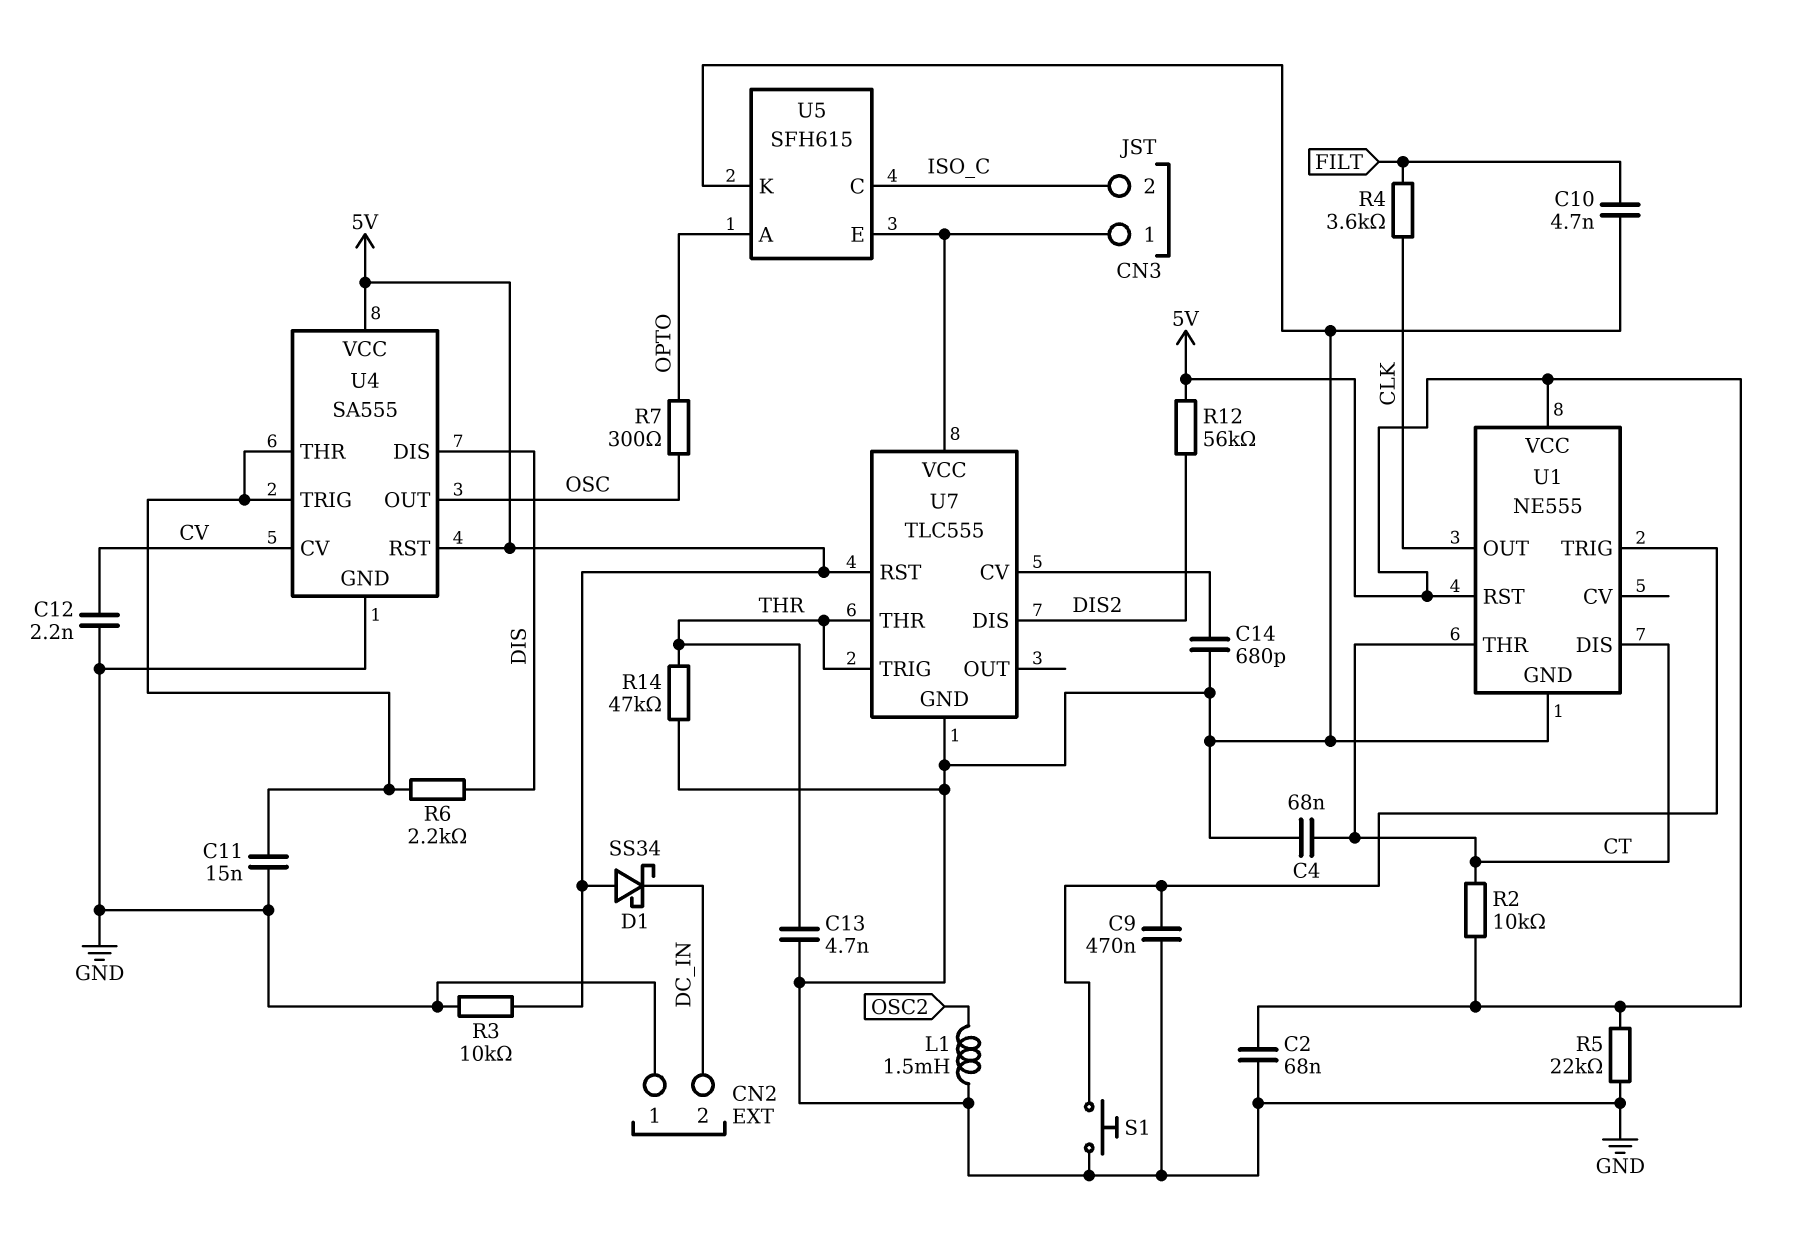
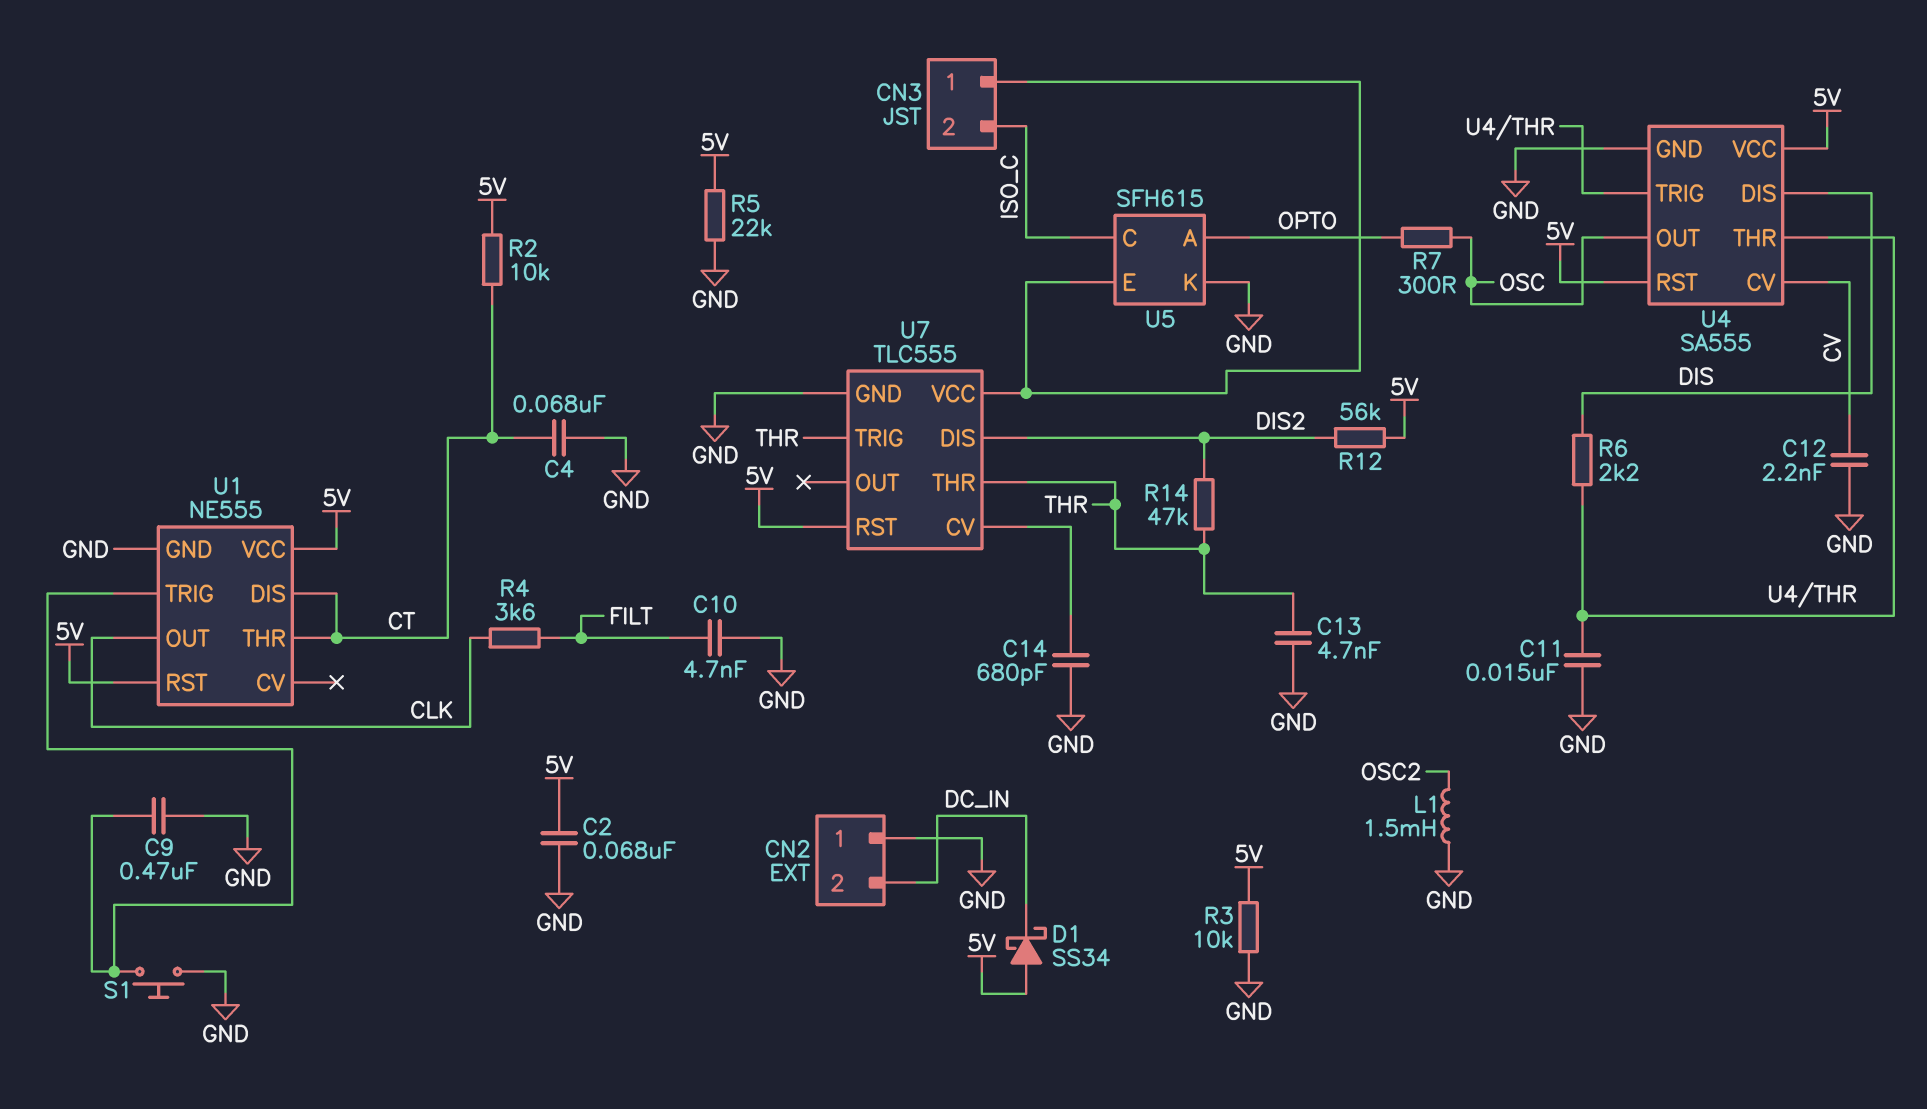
R14: 47k (GND, THR) -> 47k (DIS2, THR)

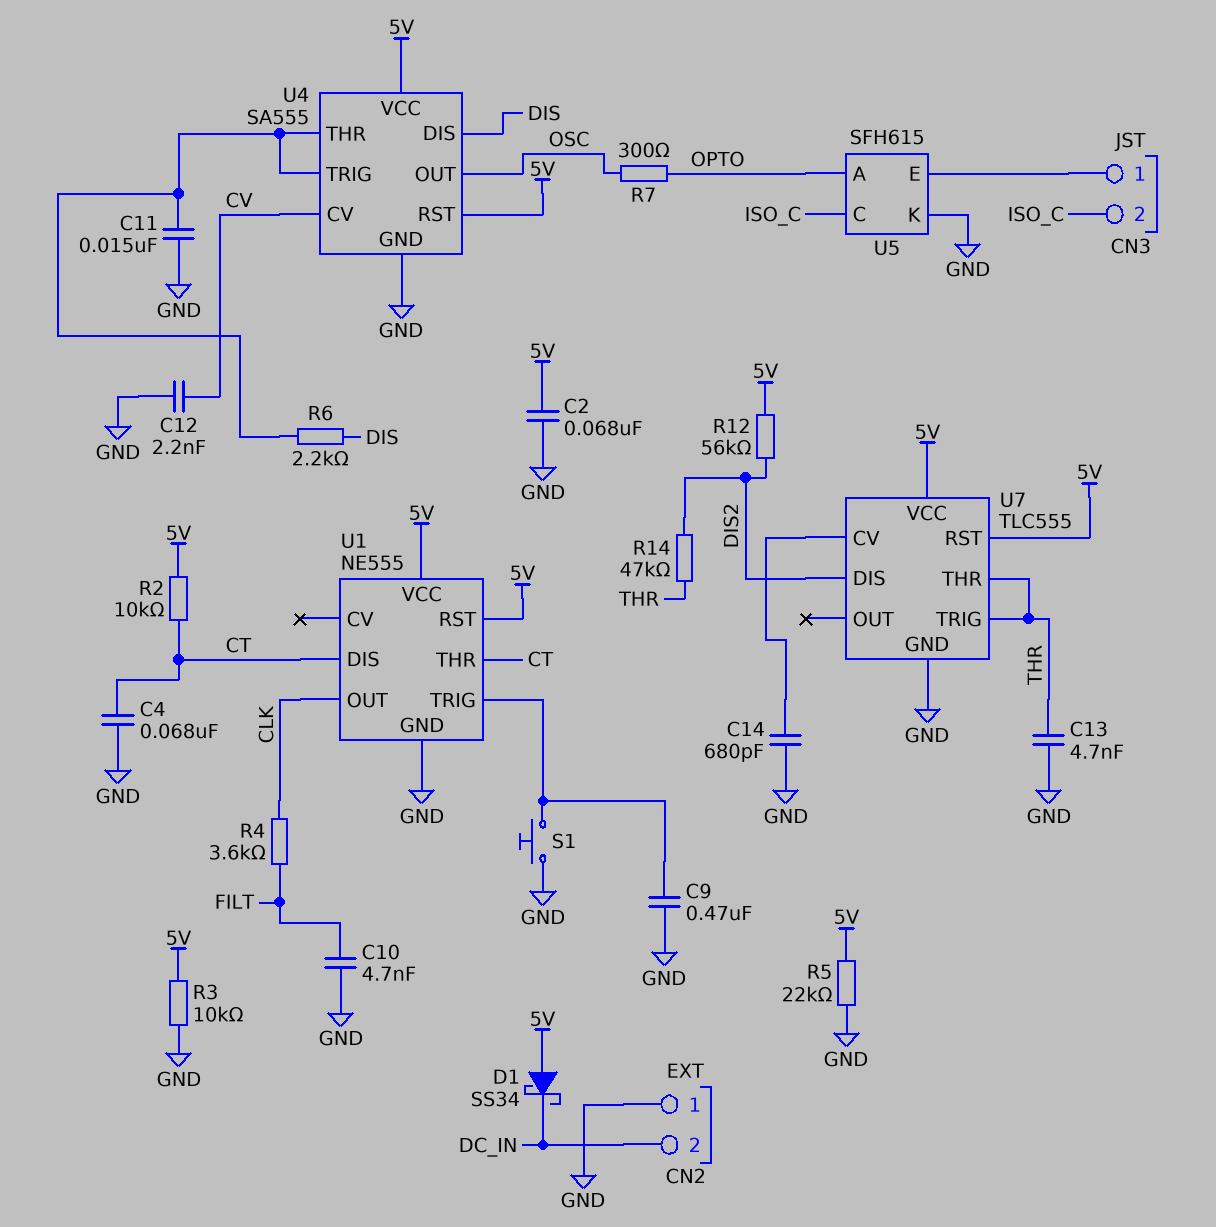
L1: 1.5mH (GND, OSC2) -> none
U7 pin VCC: CN3/1 -> 5V

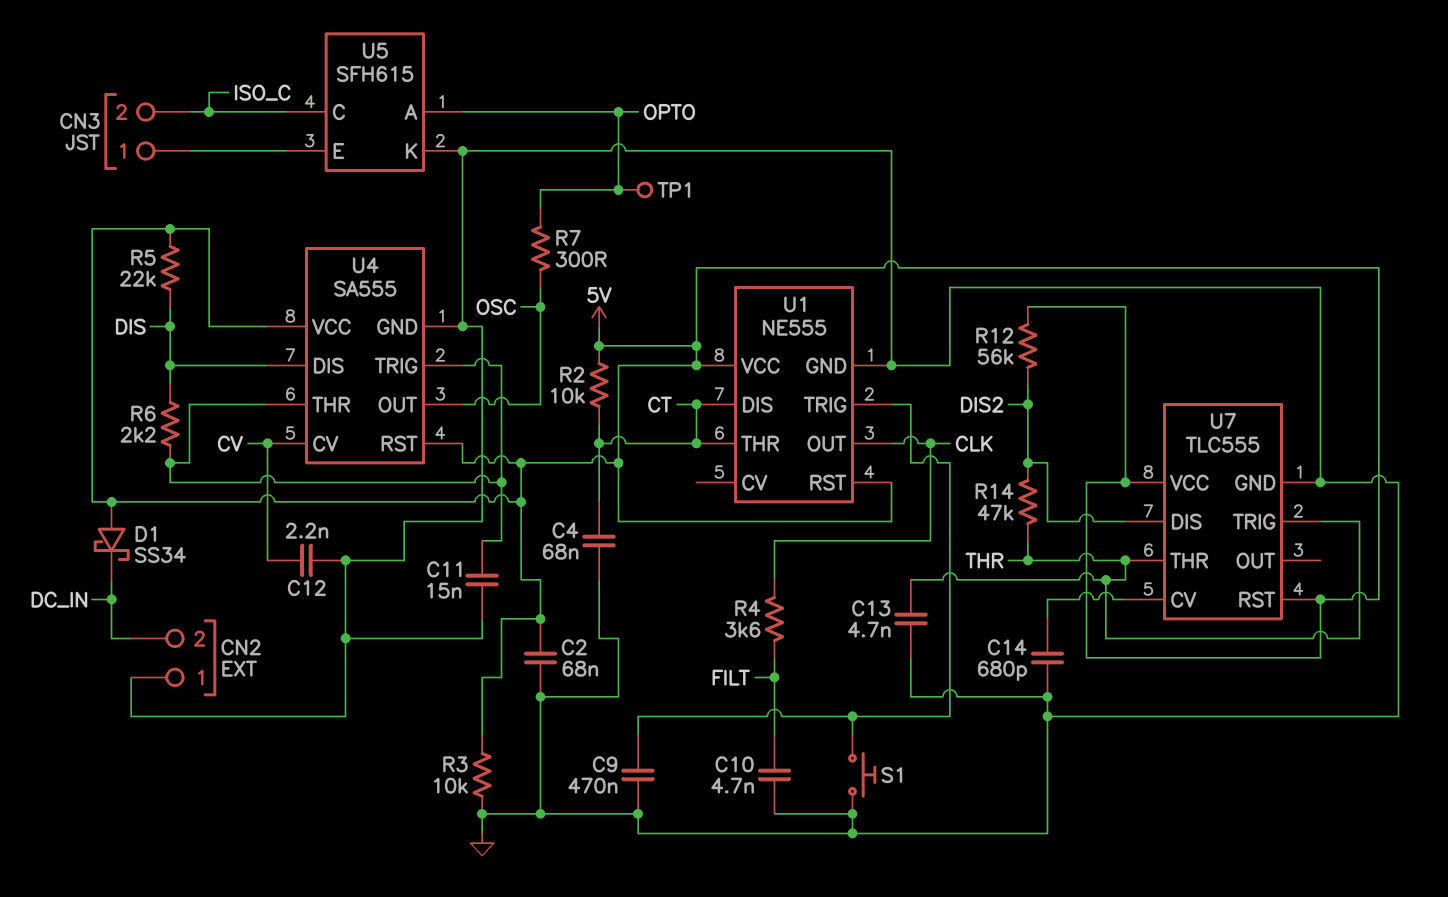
R5: 22k (5V, GND) -> 22k (5V, DIS)
TP1: none -> test point (OPTO)

